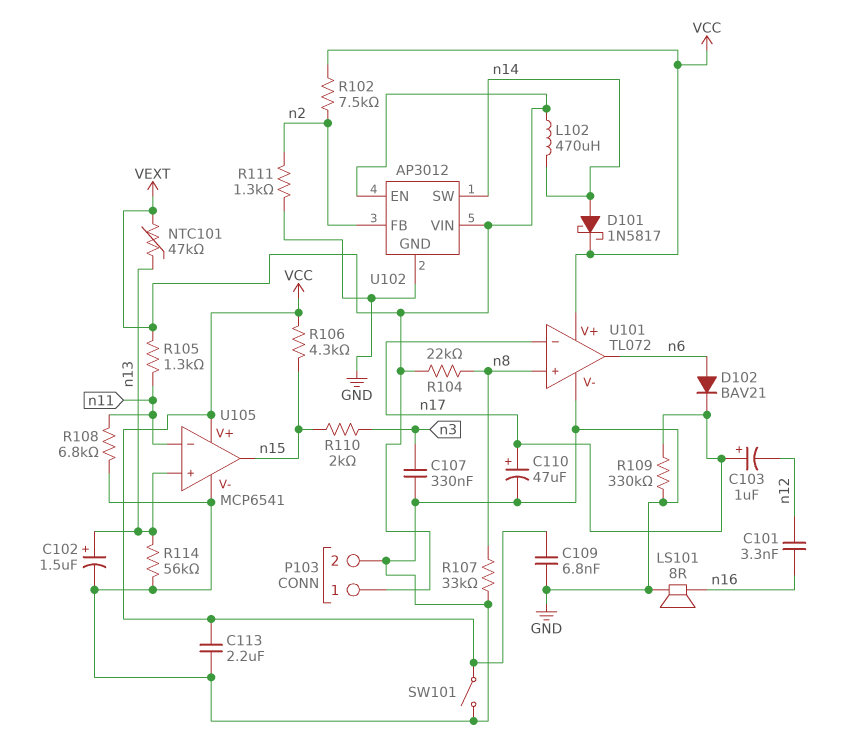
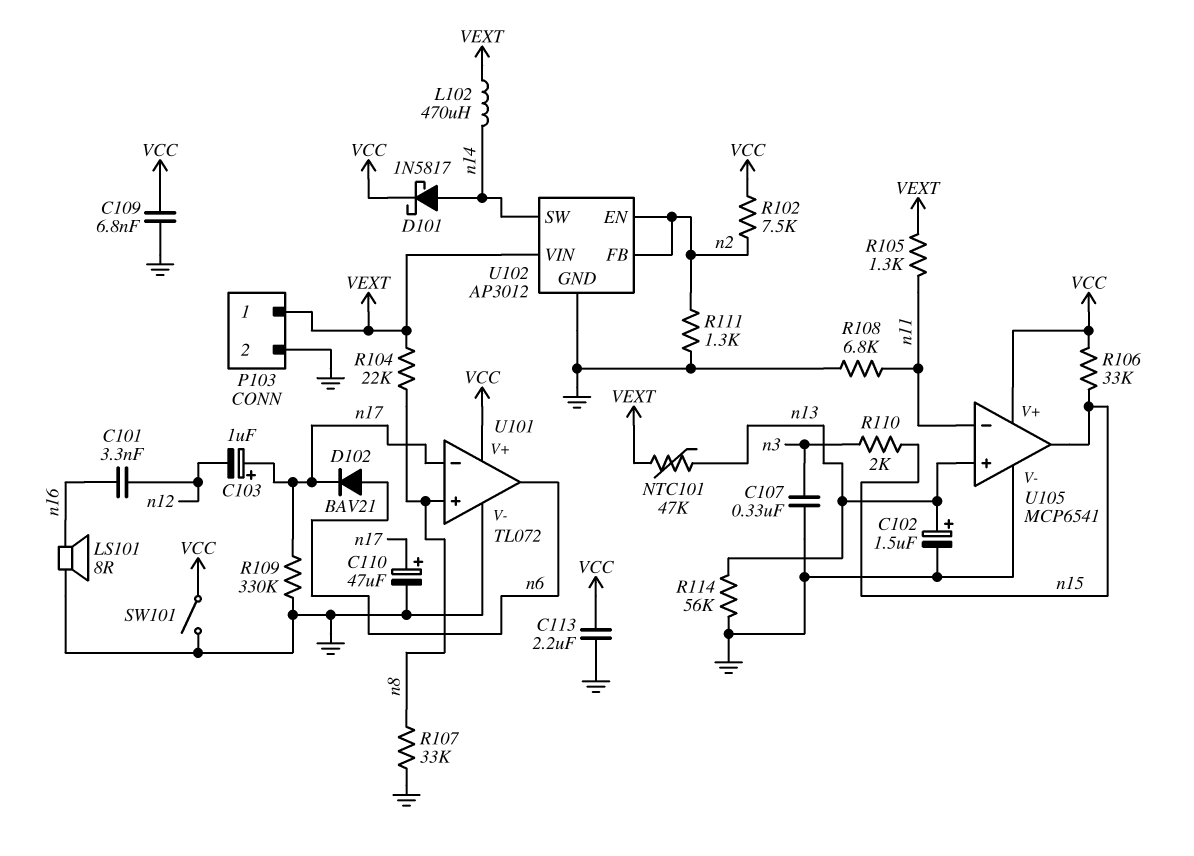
R106: 4.3k (VCC, n15) -> 33k (VCC, n15)
U102 pin EN: VEXT -> n2

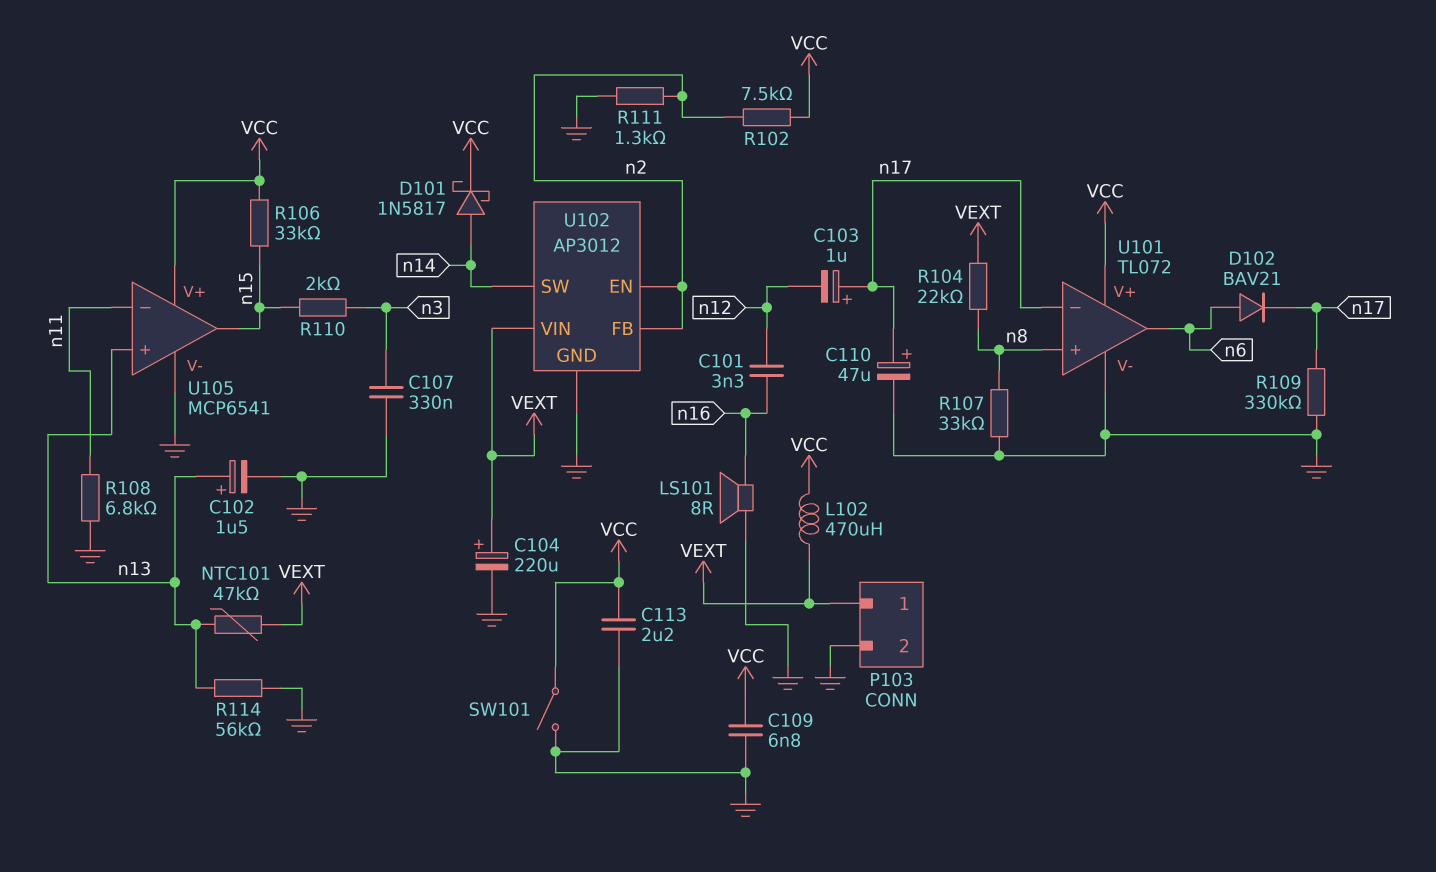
C104: none -> 220uF (plus VEXT, minus GND)
L102: 470uH (VEXT, n14) -> 470uH (VCC, VEXT)
R105: 1.3k (VEXT, n11) -> none

